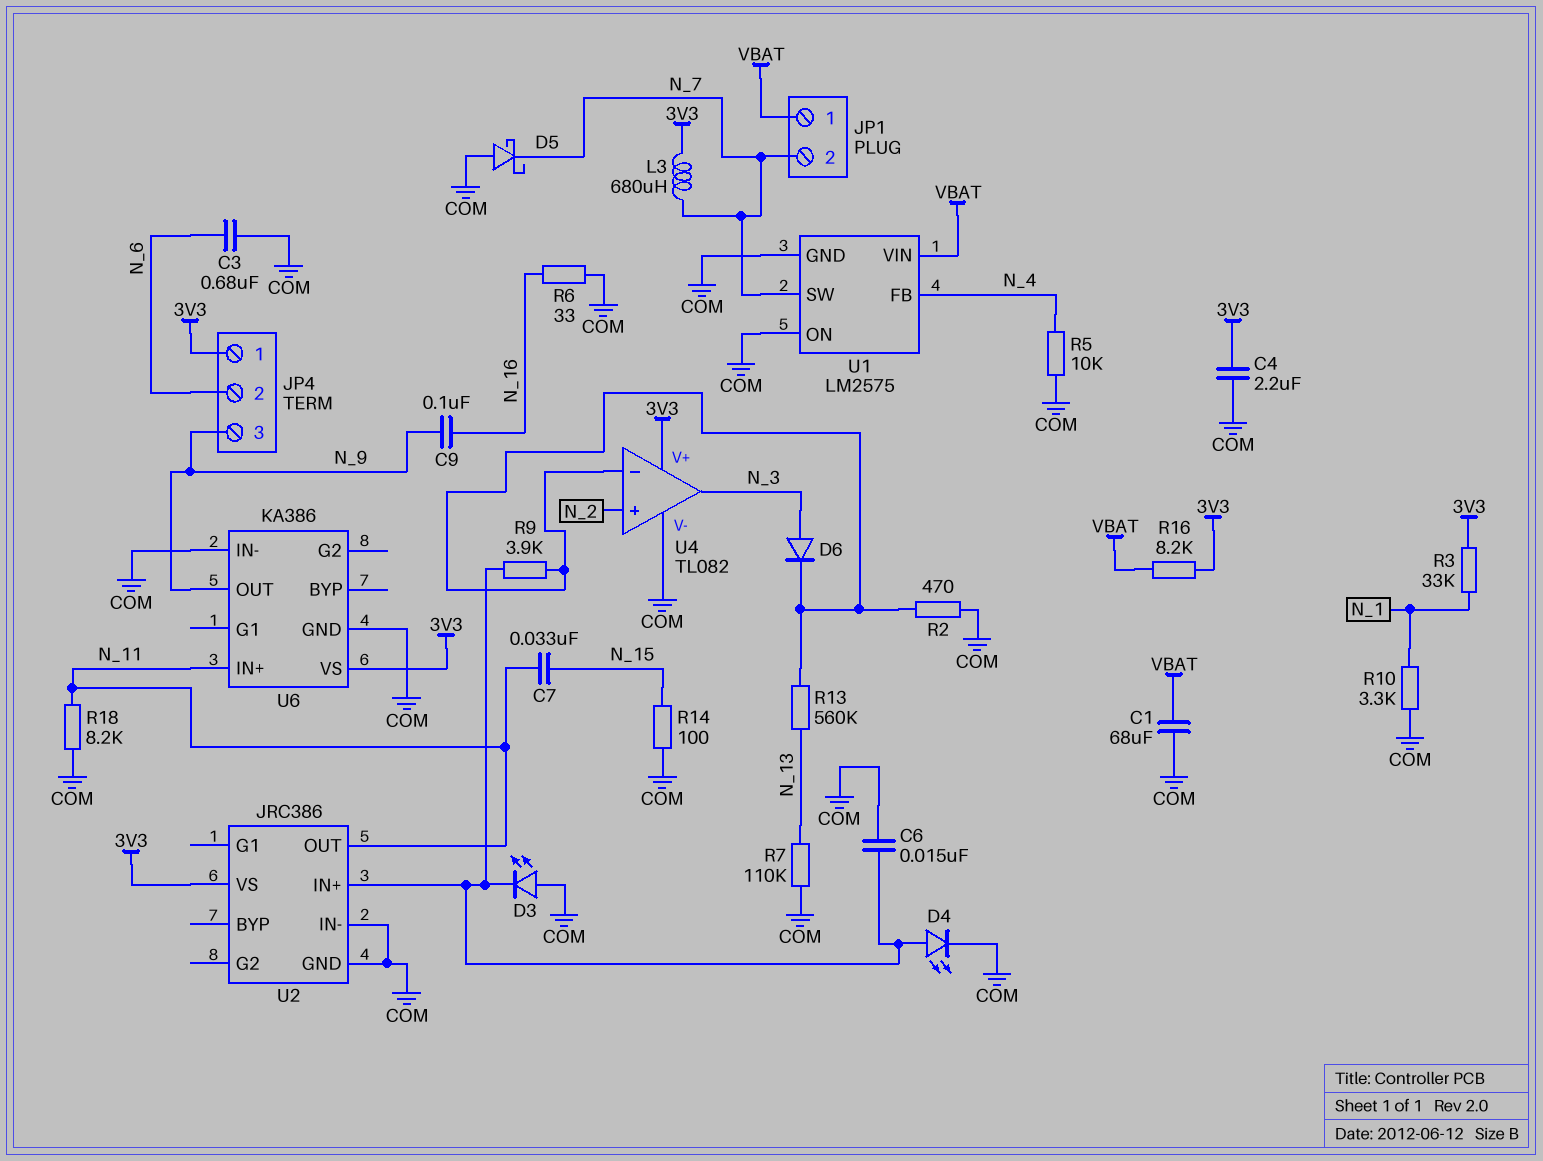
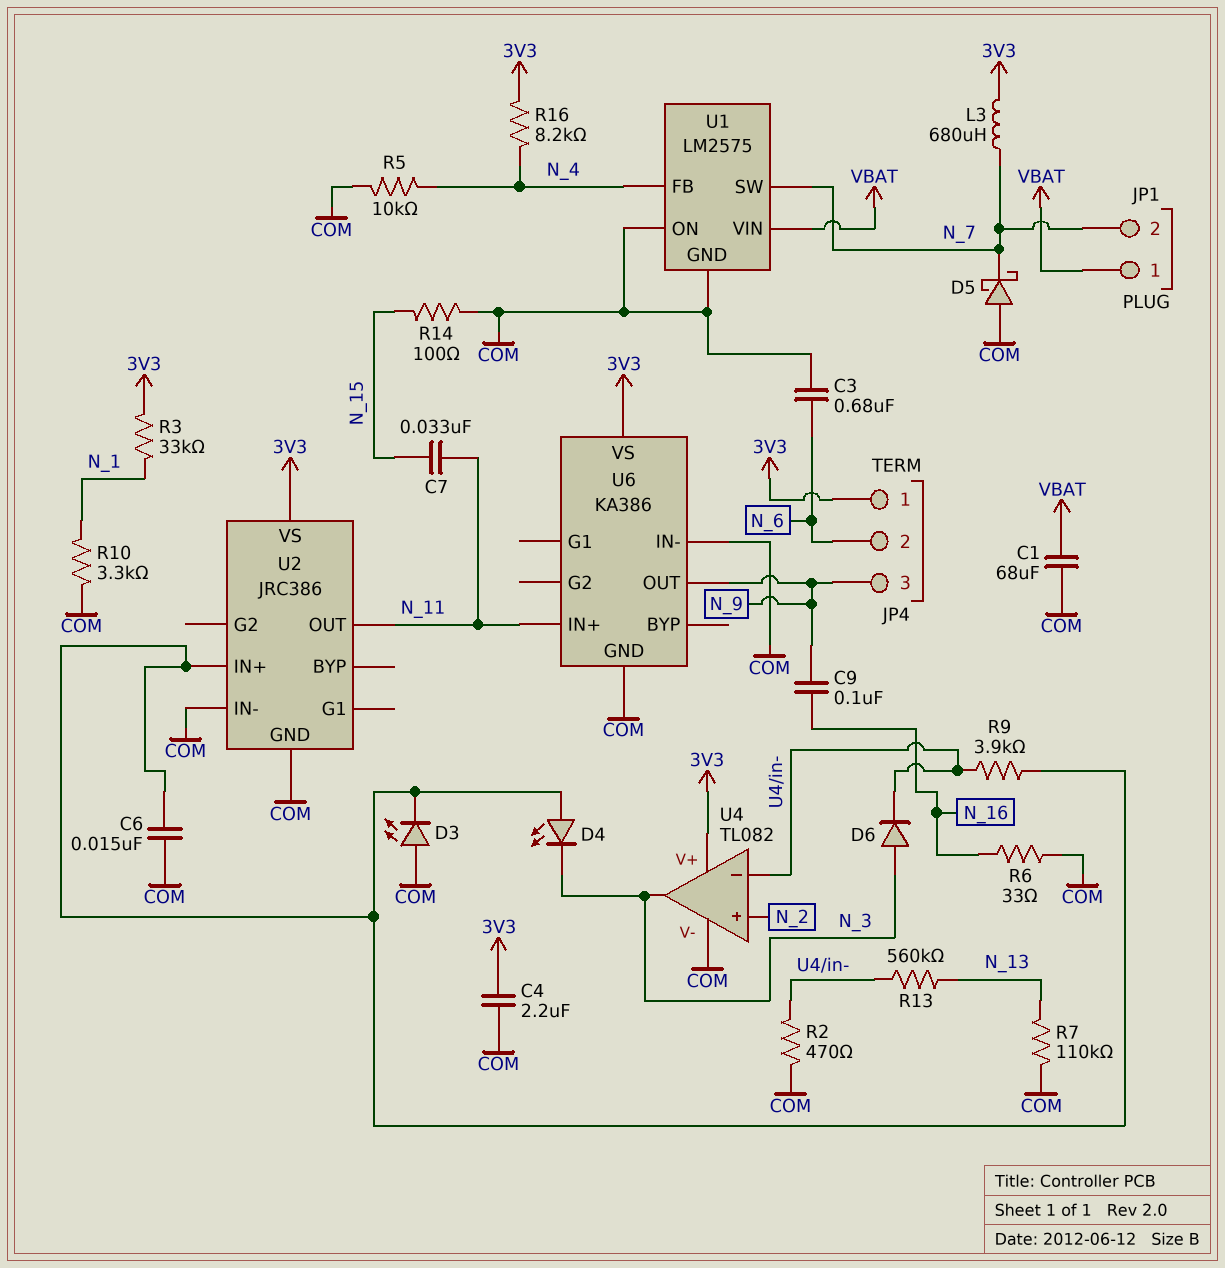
D4: LED (A U2/IN+, K COM) -> LED (A U2/IN+, K N_3)
R16: 8.2k (3V3, VBAT) -> 8.2k (3V3, N_4)
R18: 8.2k (COM, N_11) -> none

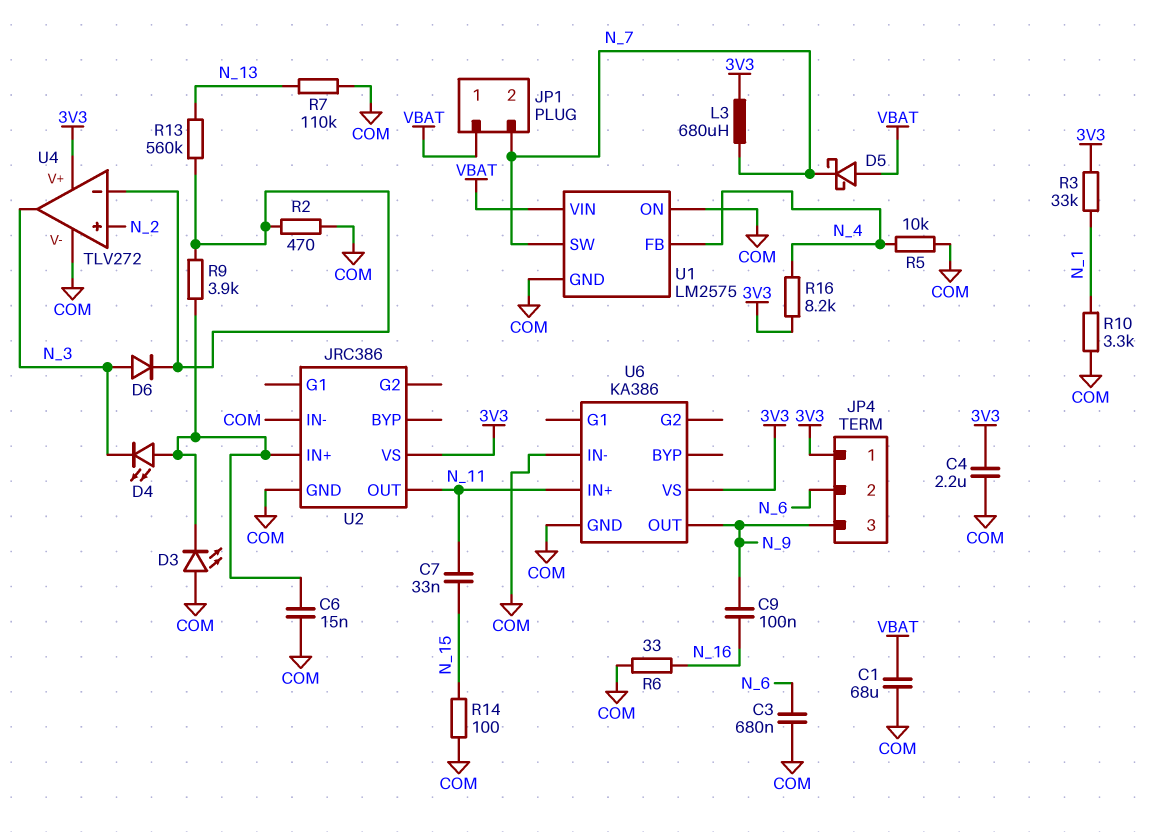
D5: schottky (A COM, K N_7) -> schottky (A VBAT, K N_7)
U4: TL082 -> TLV272

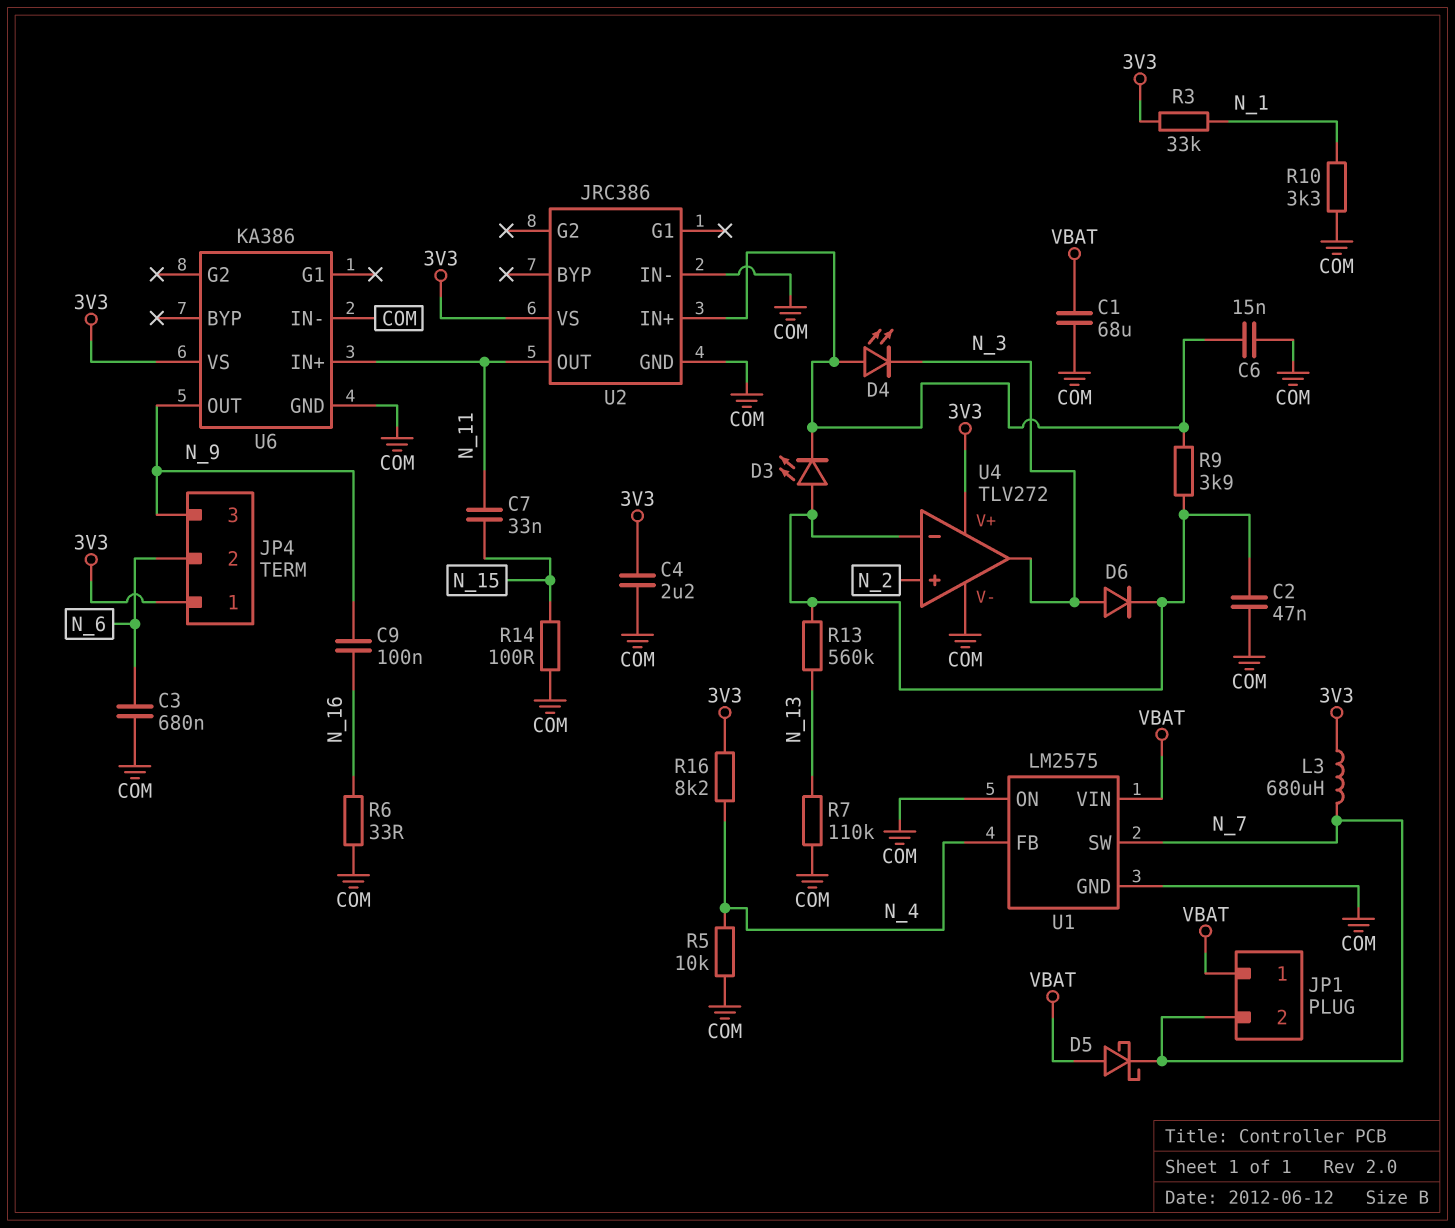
C2: none -> 47nF (COM, U4/in-)
D3: LED (A COM, K U2/IN+) -> LED (A U4/in-, K U2/IN+)
R2: 470 (COM, U4/in-) -> none

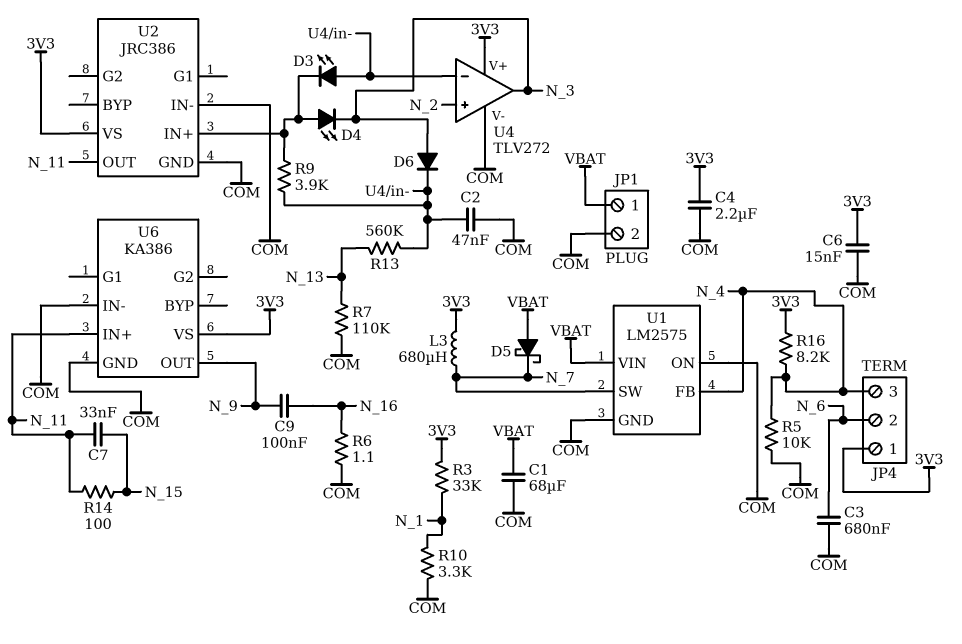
C6: 15nF (COM, U2/IN+) -> 15nF (3V3, COM)
JP1 pin 2: N_7 -> COM
JP4 pin 3: N_9 -> N_4
R6: 33 (COM, N_16) -> 1.1 (COM, N_16)
R14: 100 (COM, N_15) -> 100 (N_11, N_15)

